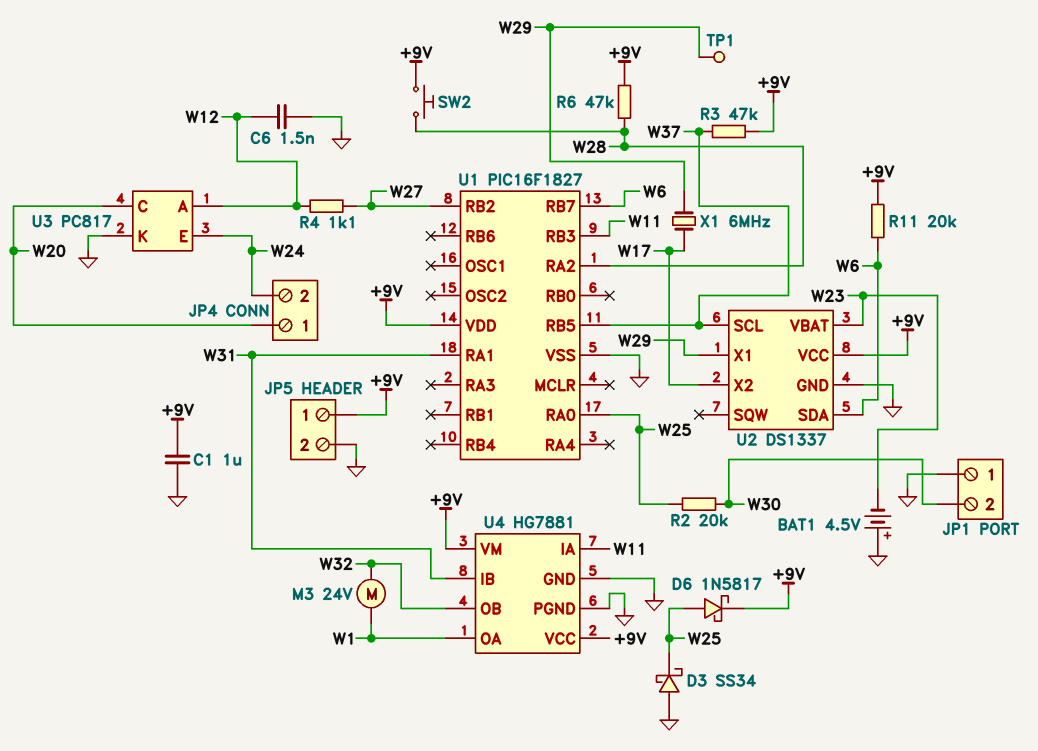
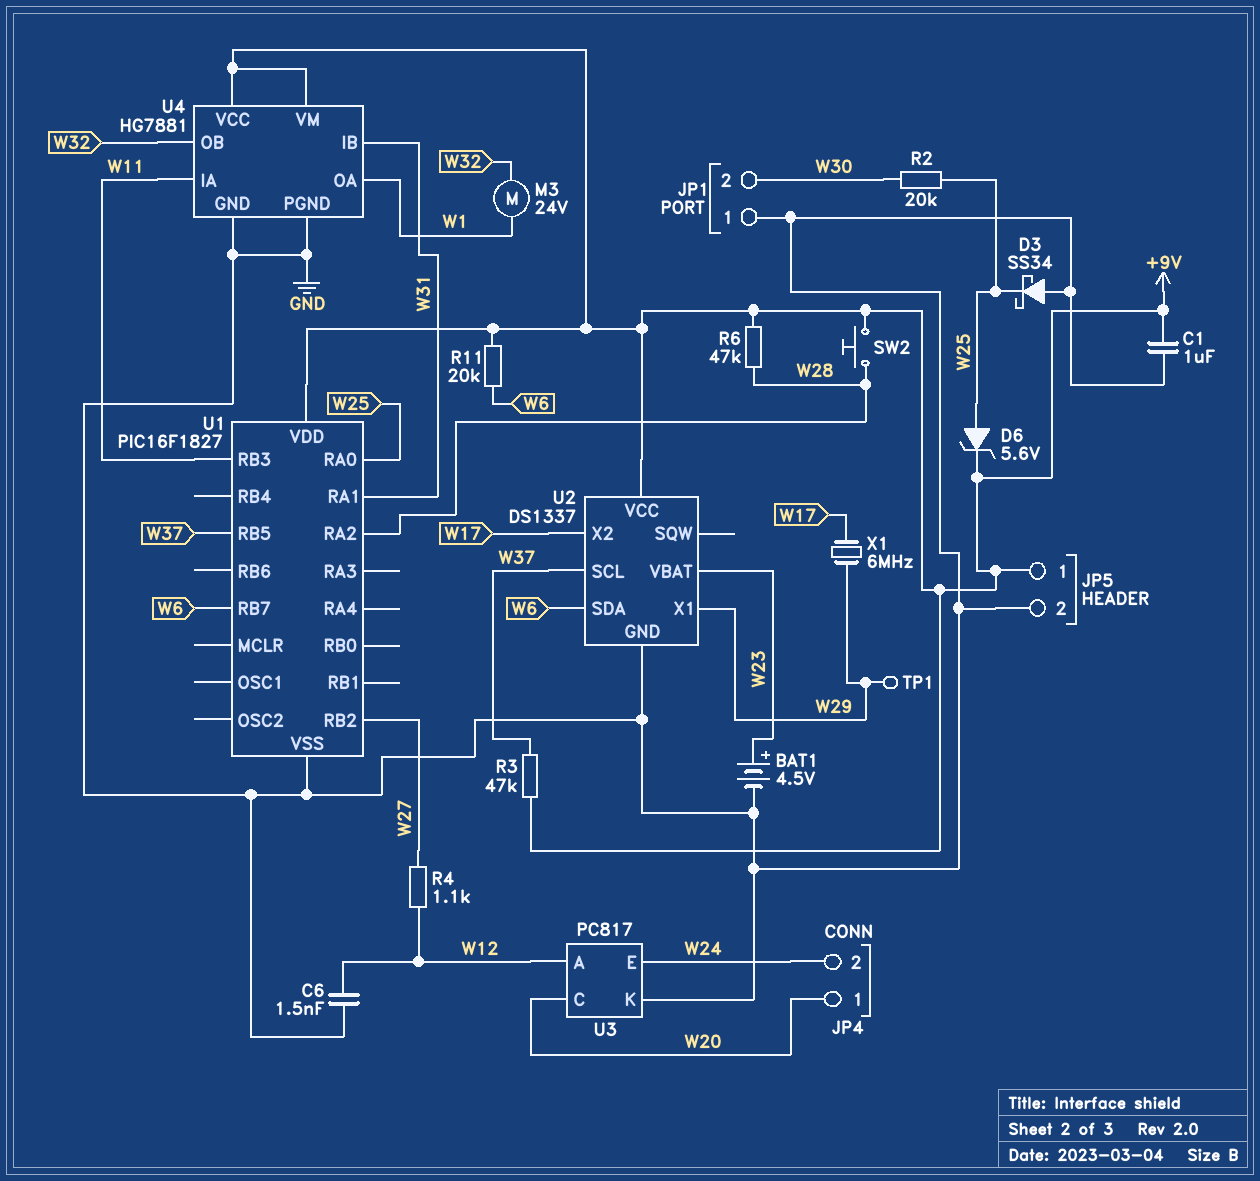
BAT1: 4.5V (plus GND, minus W23) -> 4.5V (plus W23, minus GND)
D6: schottky 1N5817 (A W25, K +9V) -> zener 5.6V (A W25, K +9V)

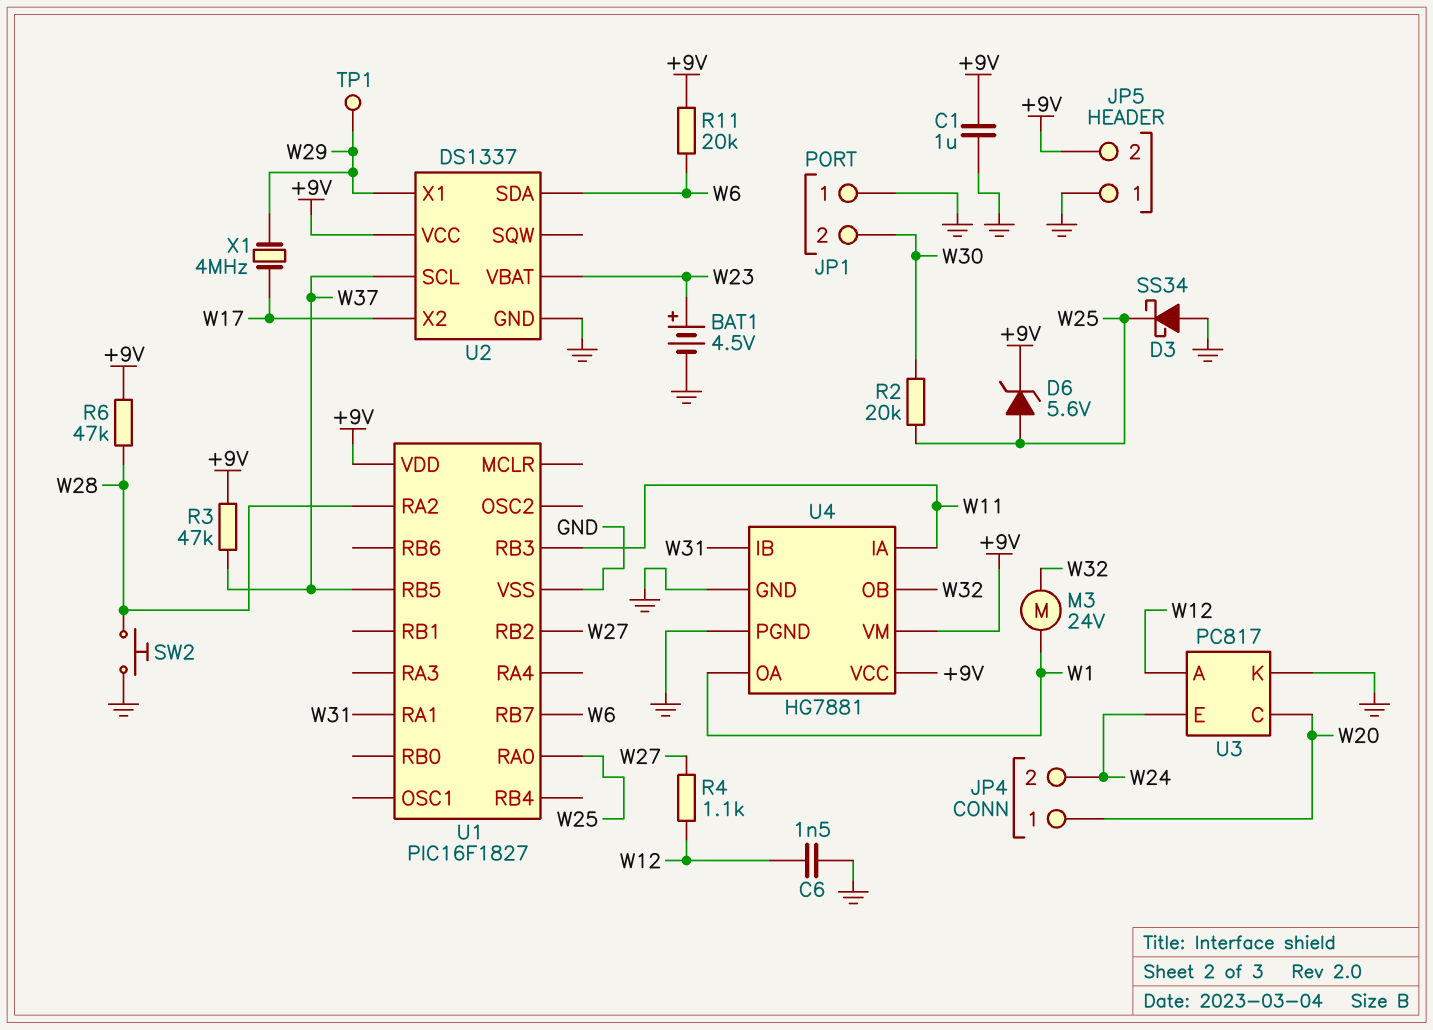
JP5 pin 1: +9V -> GND
JP5 pin 2: GND -> +9V
SW2: button (+9V, W28) -> button (GND, W28)
X1: 6MHz (W17, W29) -> 4MHz (W17, W29)

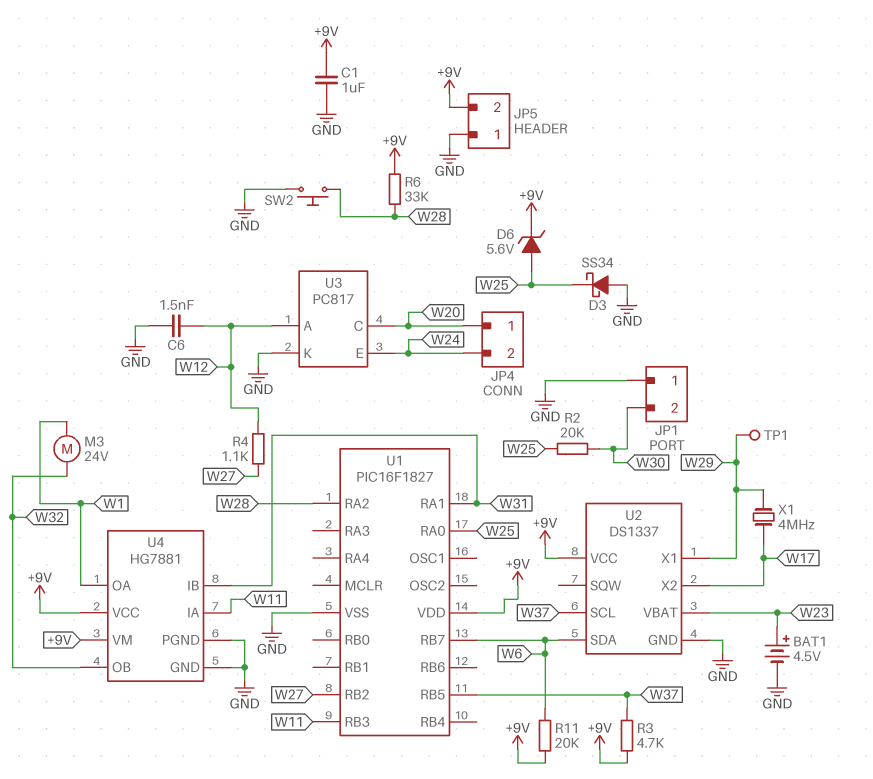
R3: 47k (+9V, W37) -> 4.7k (+9V, W37)
R6: 47k (+9V, W28) -> 33k (+9V, W28)

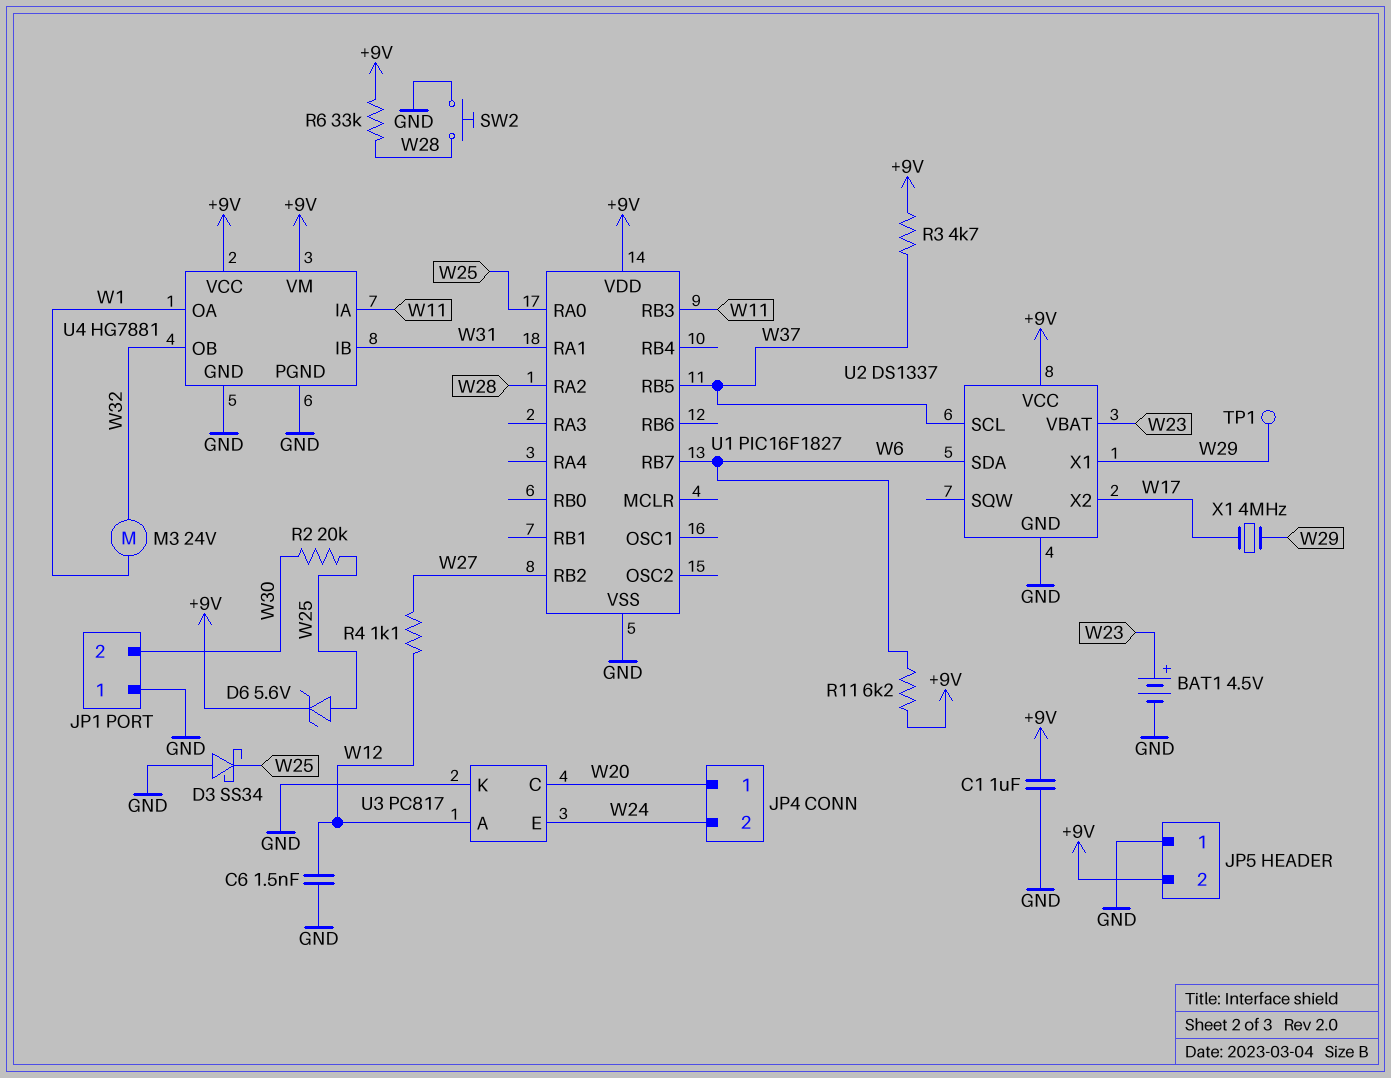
R11: 20k (+9V, W6) -> 6.2k (+9V, W6)

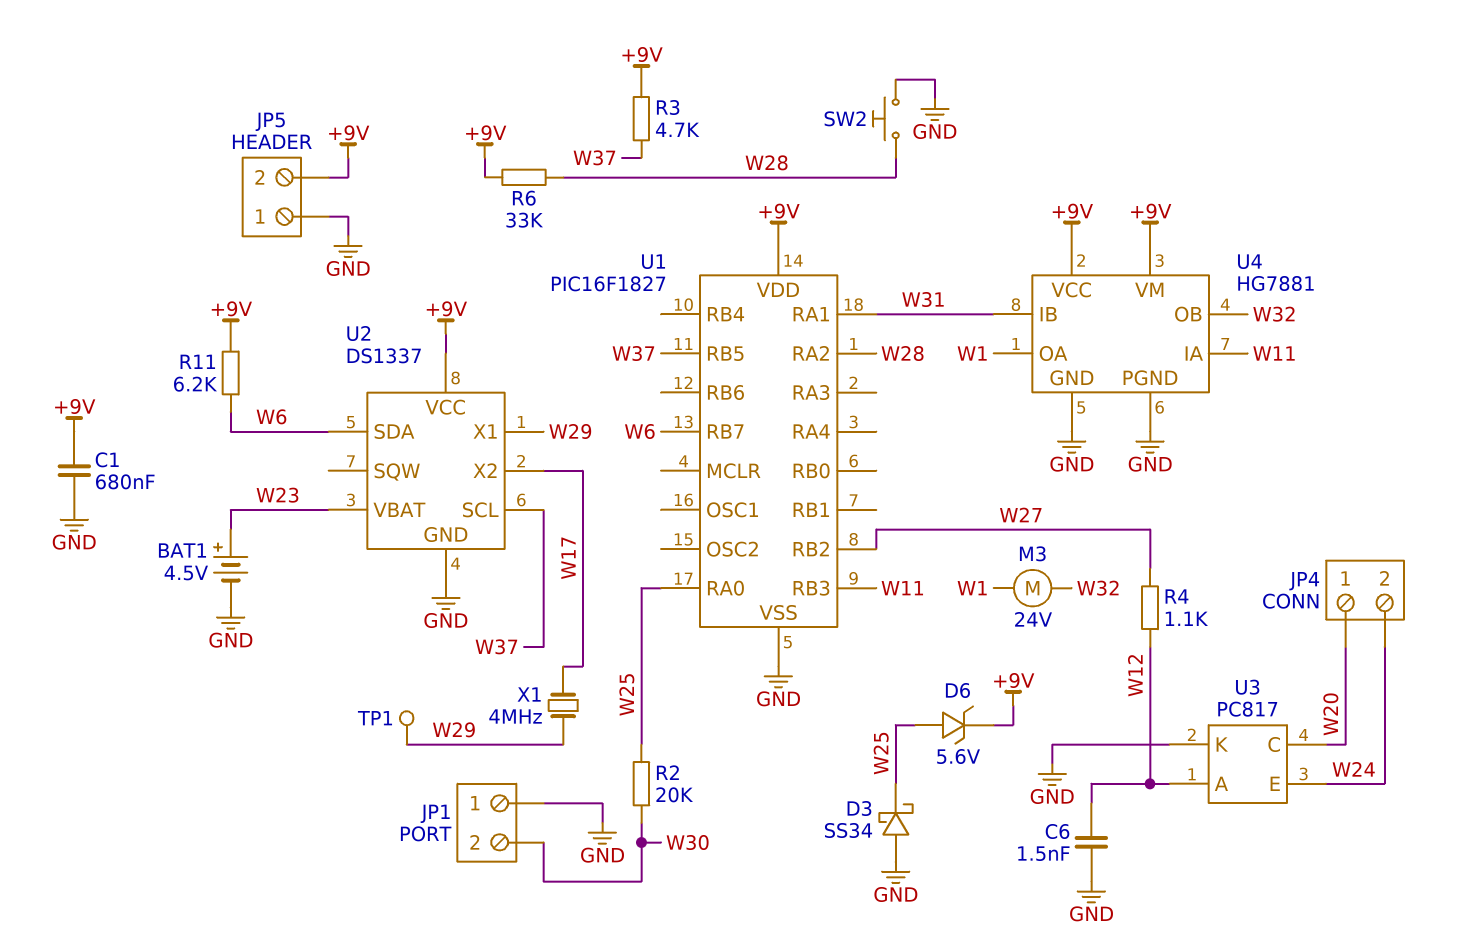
C1: 1uF (+9V, GND) -> 680nF (+9V, GND)

